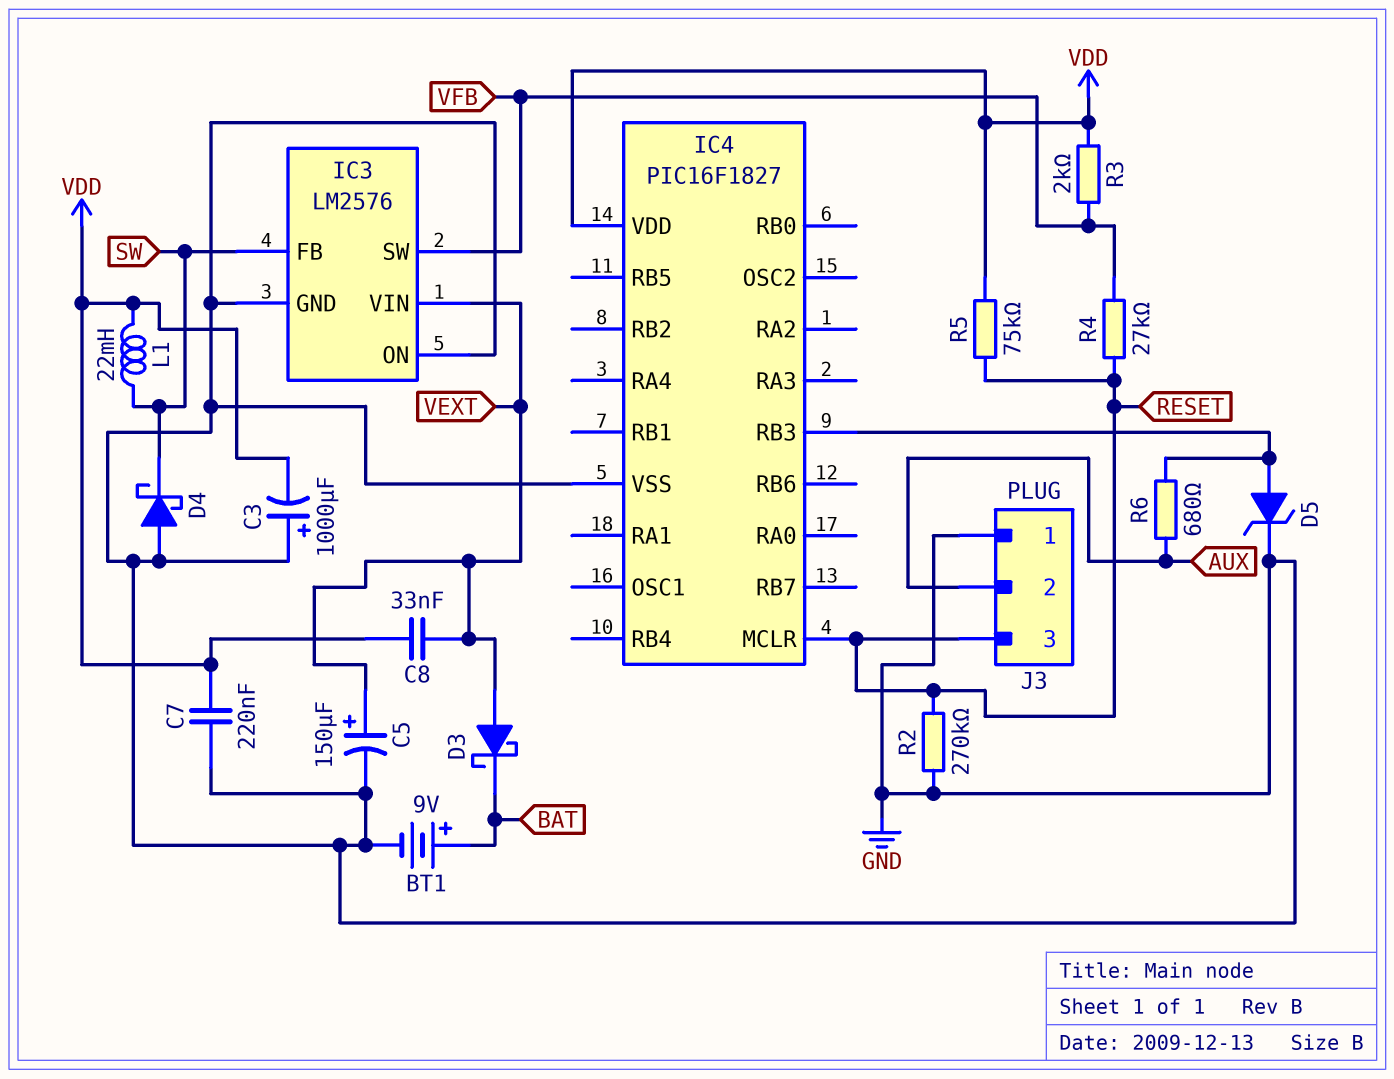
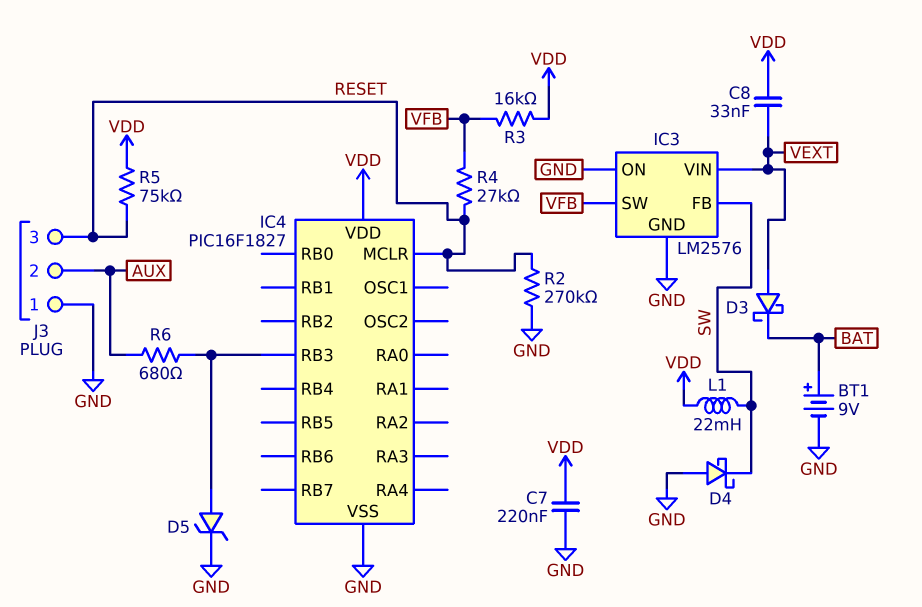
C3: 1000uF (plus GND, minus VDD) -> none
C5: 150uF (plus VEXT, minus GND) -> none
R3: 2k (VDD, VFB) -> 16k (VDD, VFB)

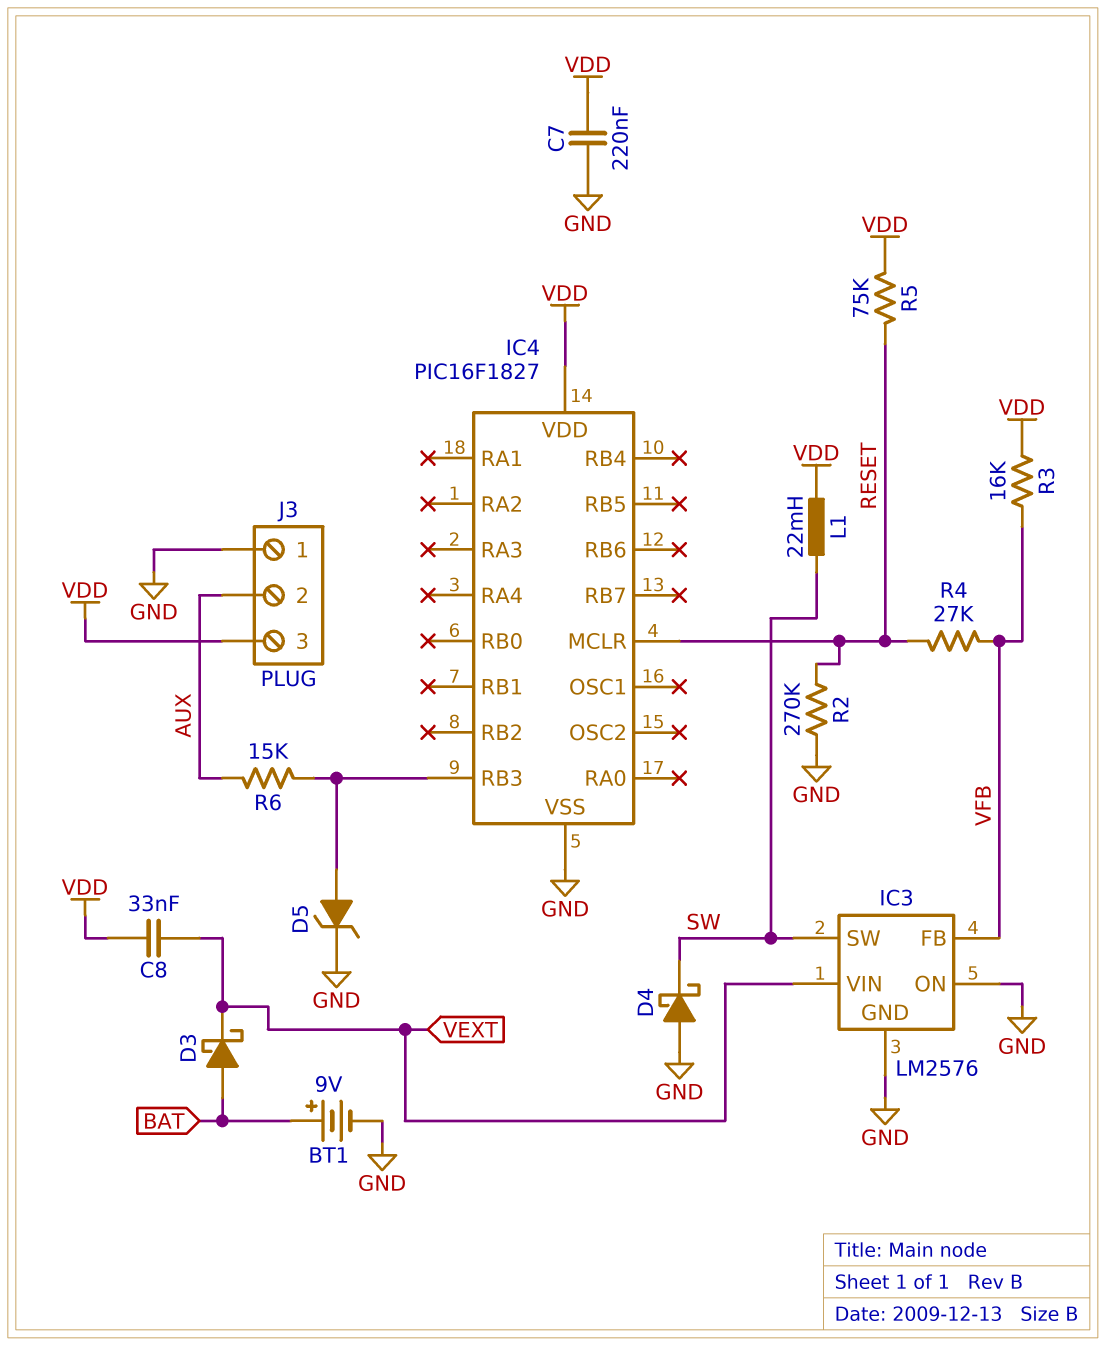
D3: schottky (A VEXT, K BAT) -> schottky (A BAT, K VEXT)
IC3 pin FB: SW -> VFB
IC3 pin SW: VFB -> SW
J3 pin 3: RESET -> VDD
R6: 680 (AUX, IC4/RB3) -> 15k (AUX, IC4/RB3)

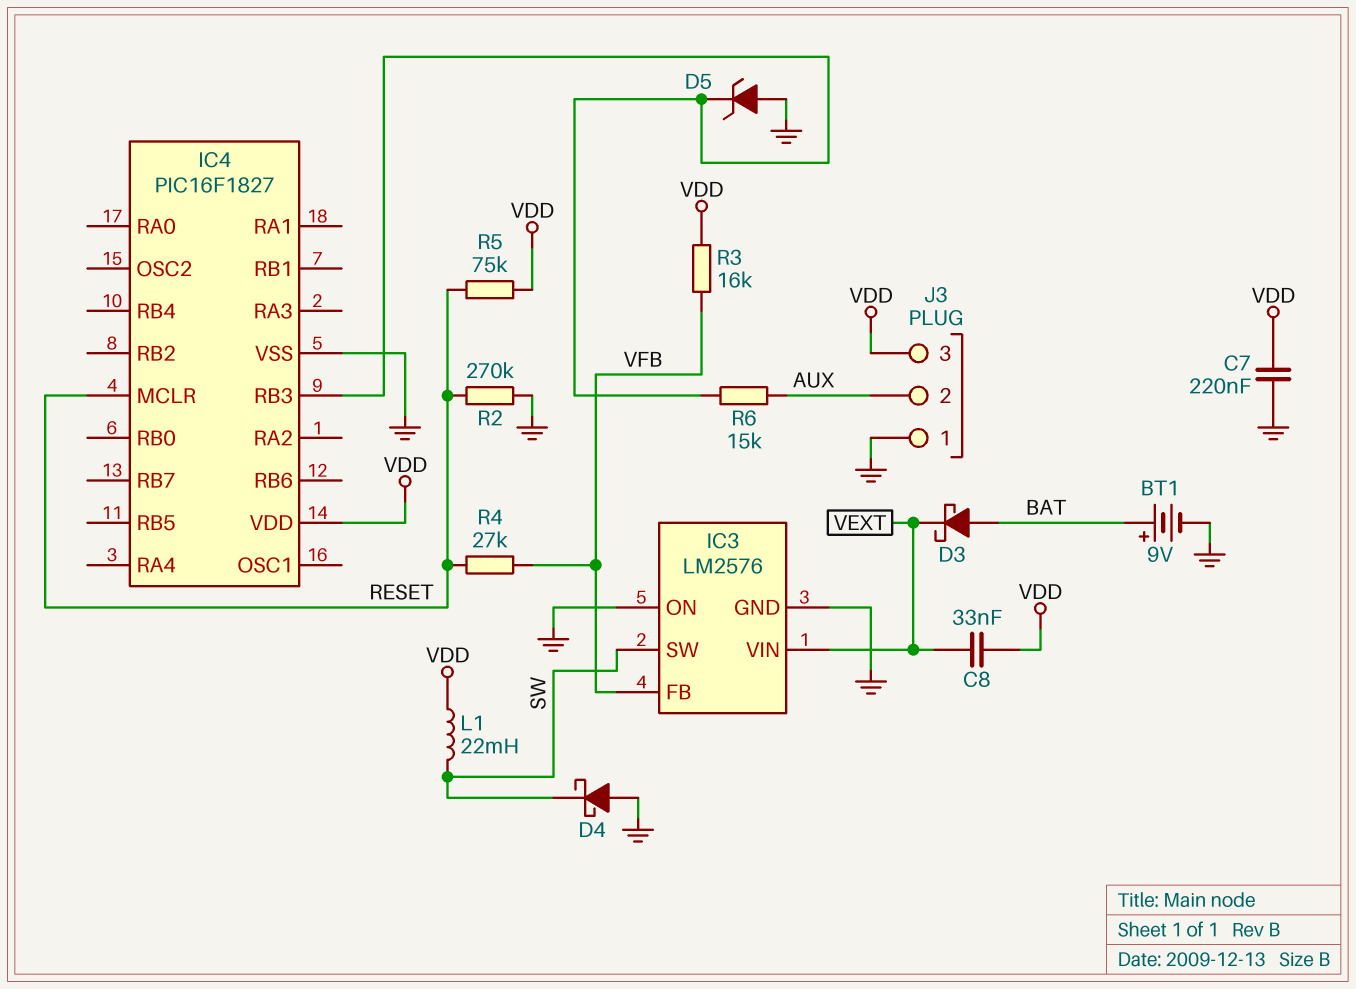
D5: zener (A IC4/RB3, K GND) -> zener (A GND, K IC4/RB3)

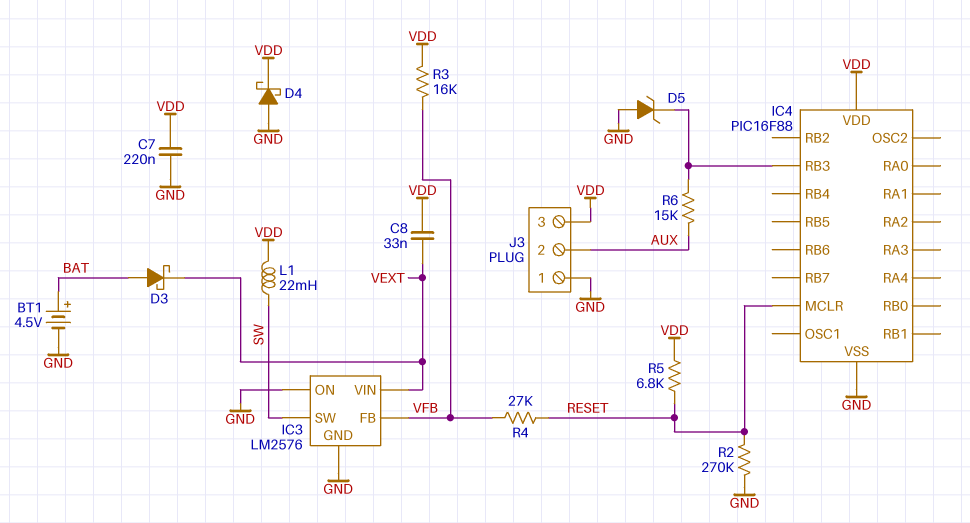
BT1: 9V (plus BAT, minus GND) -> 4.5V (plus BAT, minus GND)
D4: schottky (A GND, K SW) -> schottky (A GND, K VDD)
IC4: PIC16F1827 -> PIC16F88
R5: 75k (RESET, VDD) -> 6.8k (RESET, VDD)

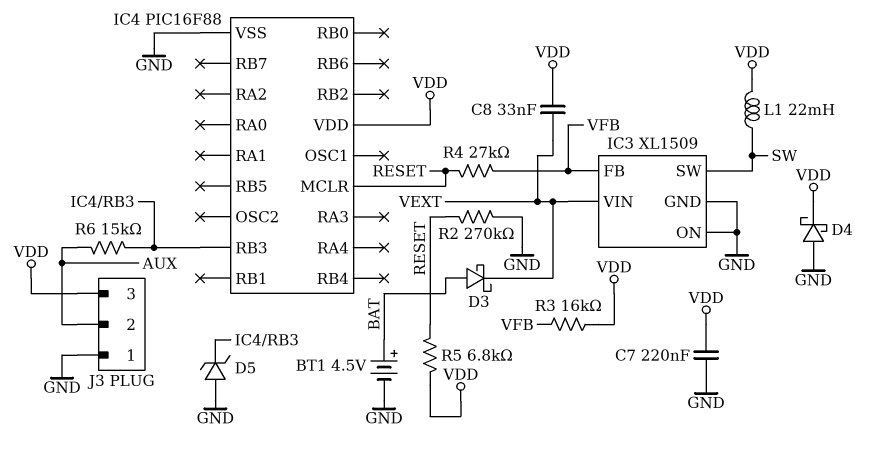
IC3: LM2576 -> XL1509

